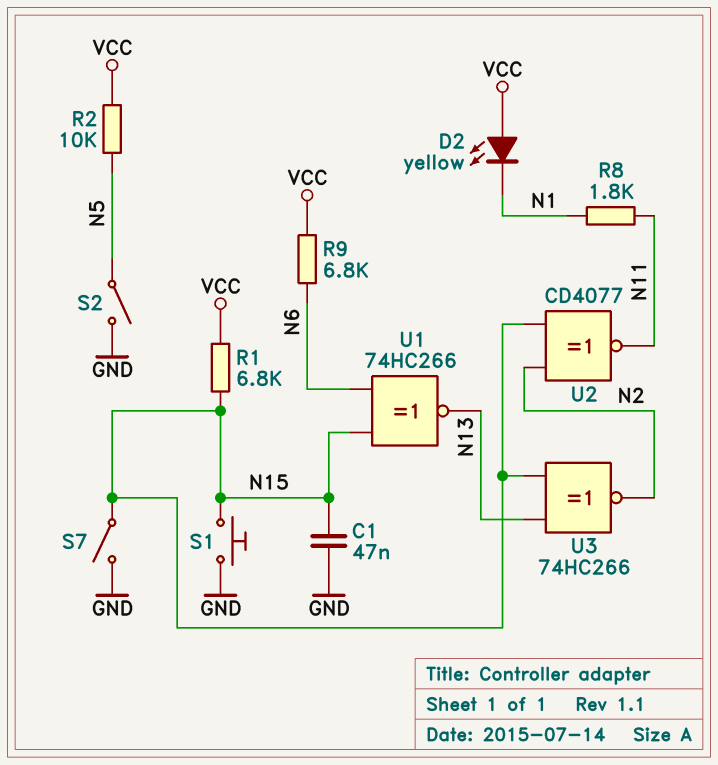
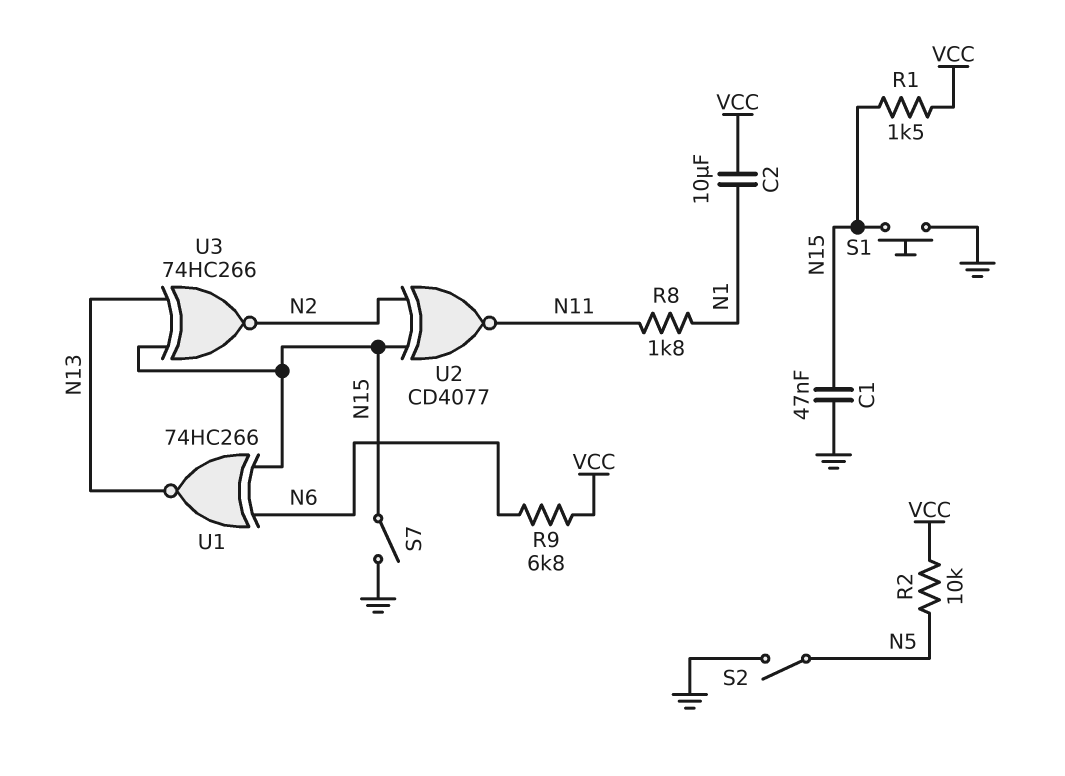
C2: none -> 10uF (N1, VCC)
D2: LED yellow (A VCC, K N1) -> none
R1: 6.8k (N15, VCC) -> 1.5k (N15, VCC)

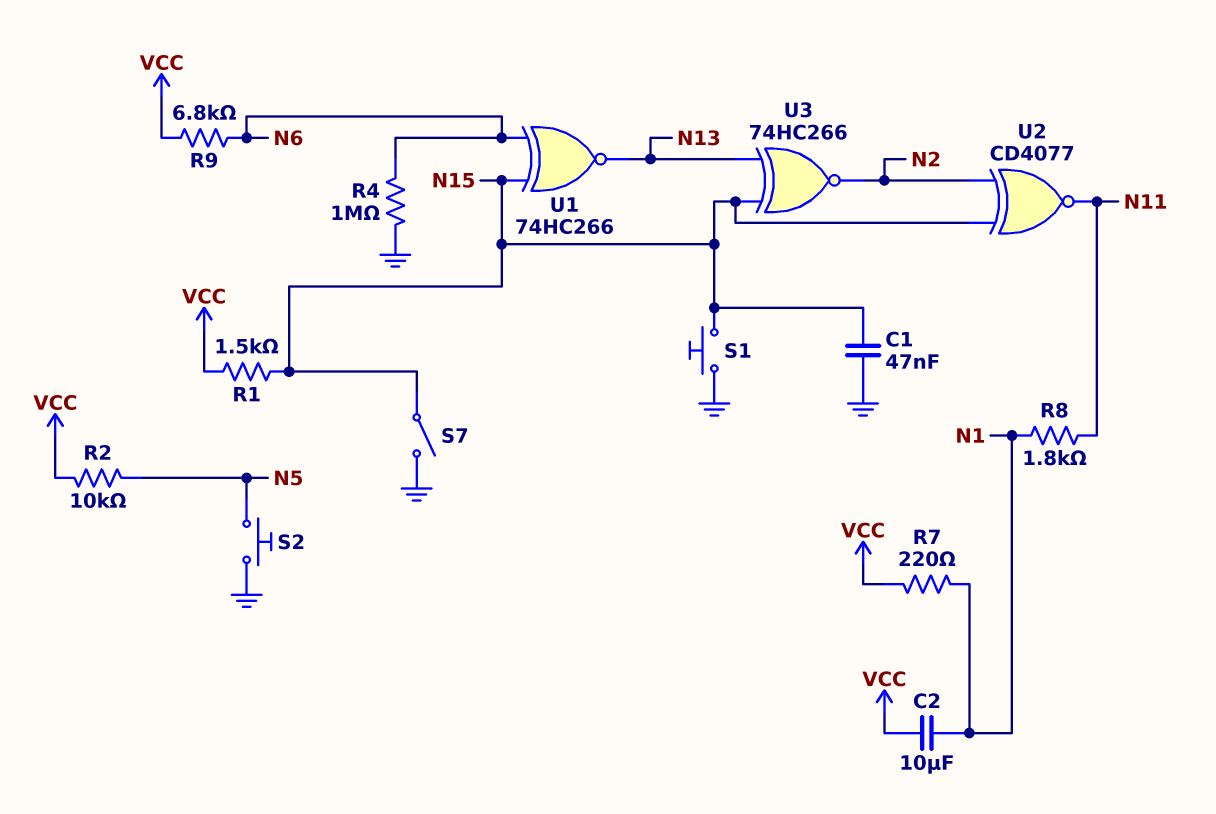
R4: none -> 1M (GND, N6)
R7: none -> 220 (N1, VCC)
S2: switch (GND, N5) -> button (GND, N5)

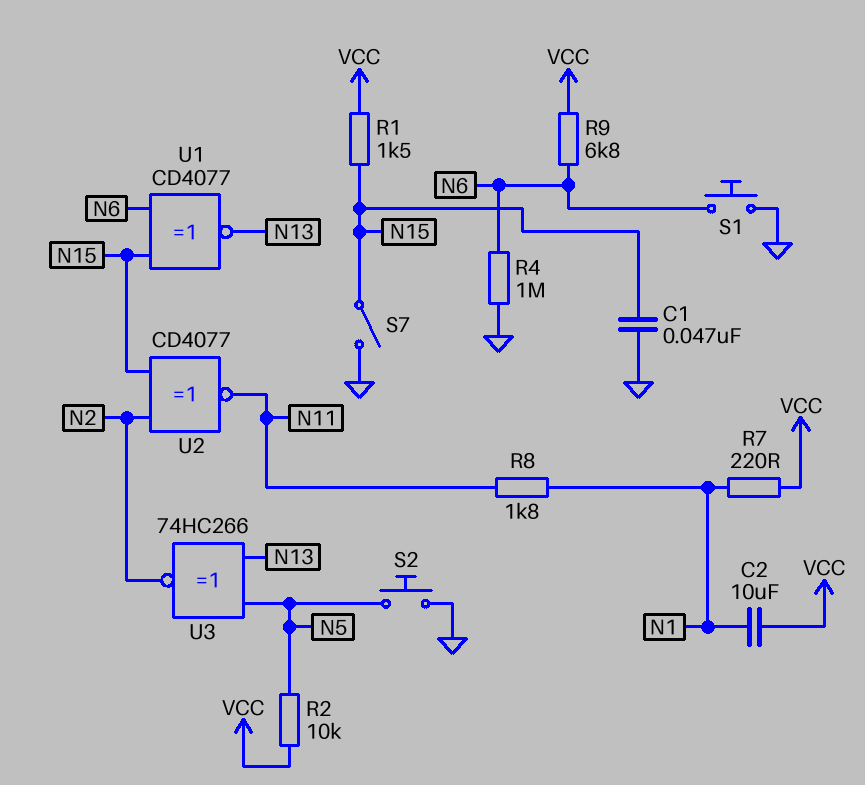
S1: button (GND, N15) -> button (GND, N6)
U1: XNOR 74HC266 (in N6, in N15, out N13) -> XNOR CD4077 (in N6, in N15, out N13)
U3: XNOR 74HC266 (in N13, in N15, out N2) -> XNOR 74HC266 (in N5, in N13, out N2)

